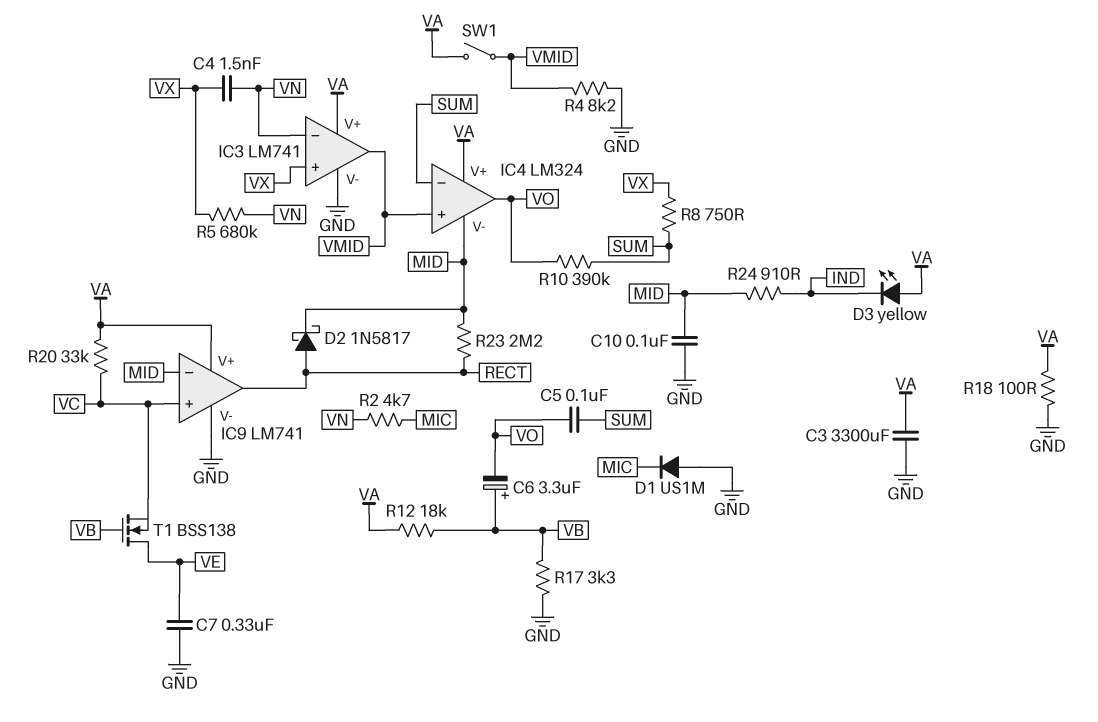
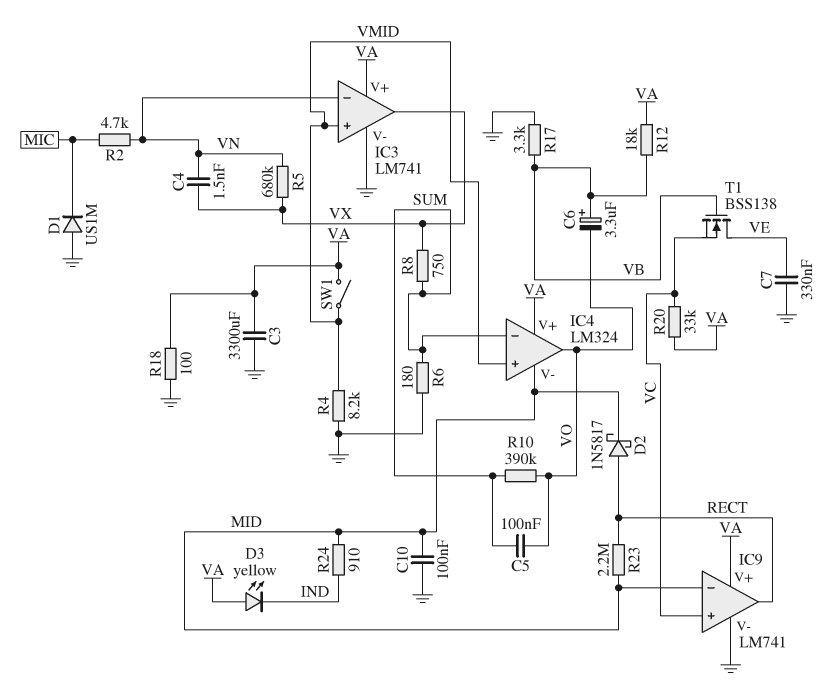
IC3 pin in+: VX -> VMID
IC3 pin out: VMID -> VX
R6: none -> 180 (GND, SUM)

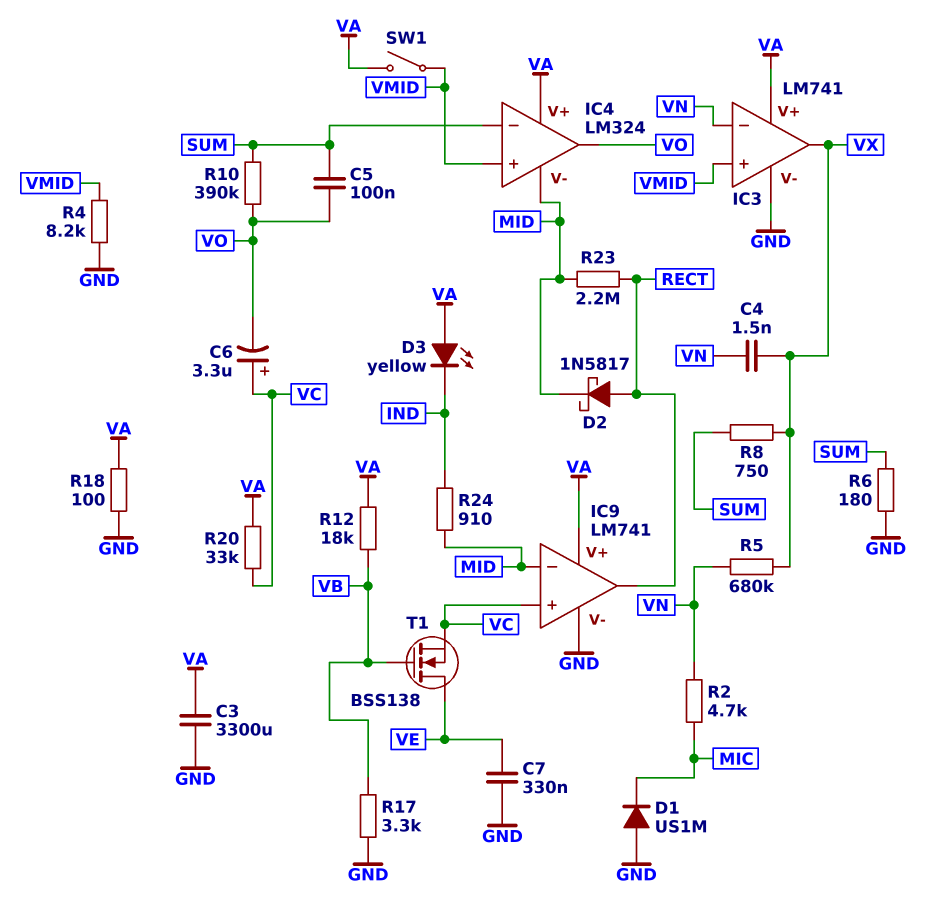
C6: 3.3uF (plus VB, minus VO) -> 3.3uF (plus VC, minus VO)
C10: 100nF (GND, MID) -> none

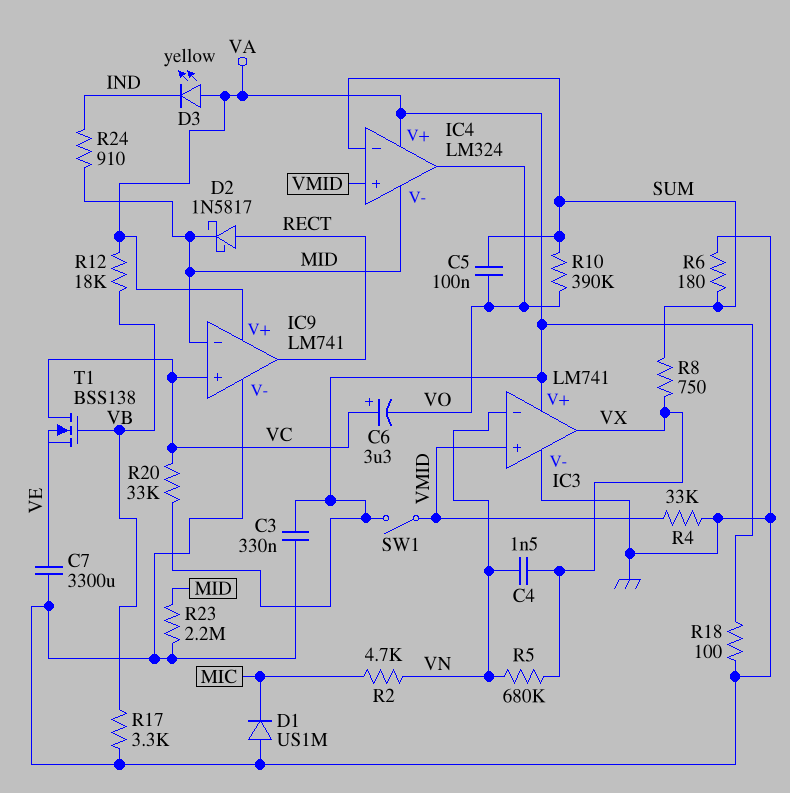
C3: 3300uF (GND, VA) -> 330nF (GND, VA)
C7: 330nF (GND, VE) -> 3300uF (GND, VE)
R4: 8.2k (GND, VMID) -> 33k (GND, VMID)
R23: 2.2M (MID, RECT) -> 2.2M (GND, MID)
T1: NMOS BSS138 (G VB, D VE, S VC) -> NMOS BSS138 (G VB, D VC, S VE)

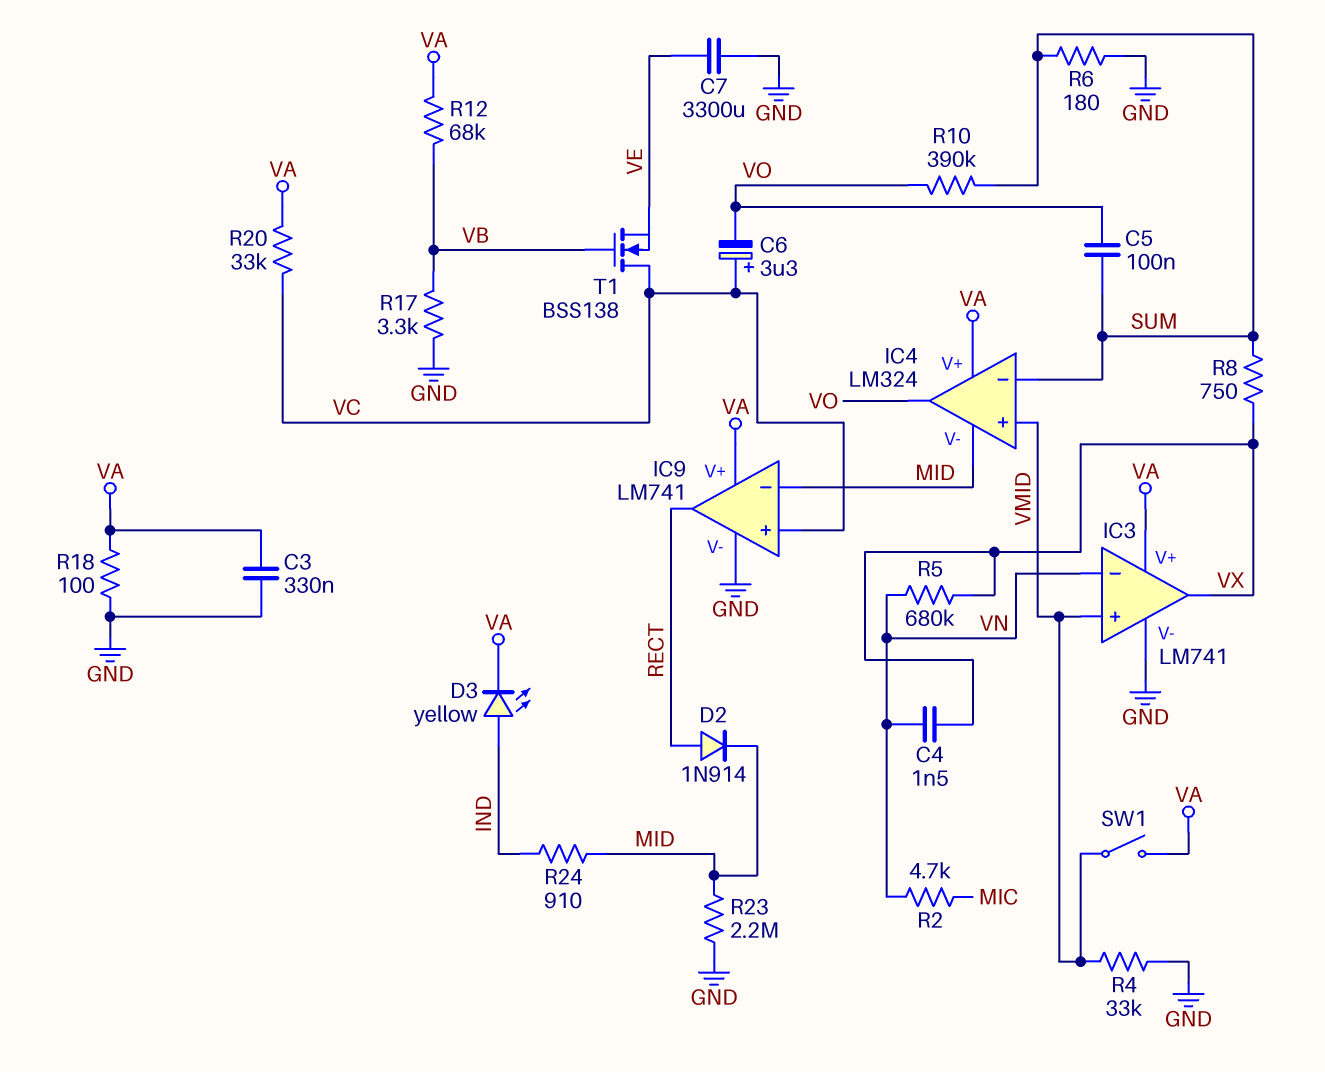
D1: diode US1M (A GND, K MIC) -> none
D2: schottky 1N5817 (A RECT, K MID) -> diode 1N914 (A RECT, K MID)
D3: LED yellow (A VA, K IND) -> LED yellow (A IND, K VA)
R12: 18k (VA, VB) -> 68k (VA, VB)

